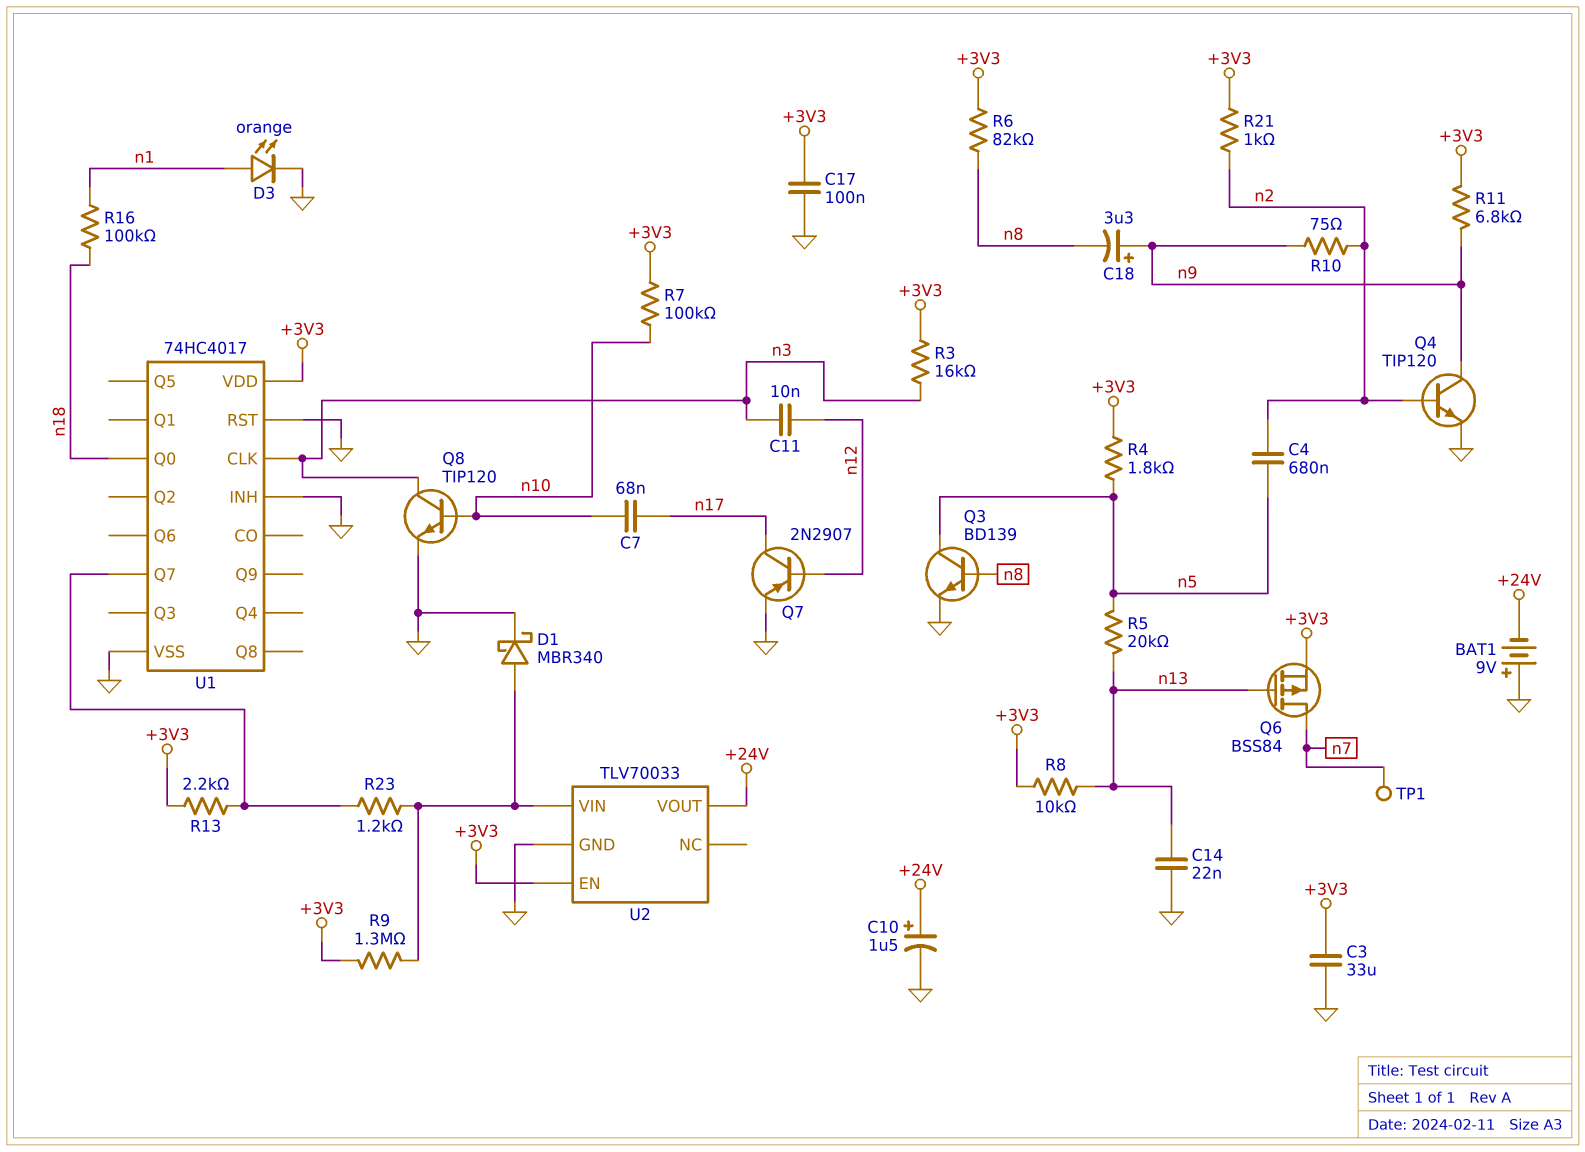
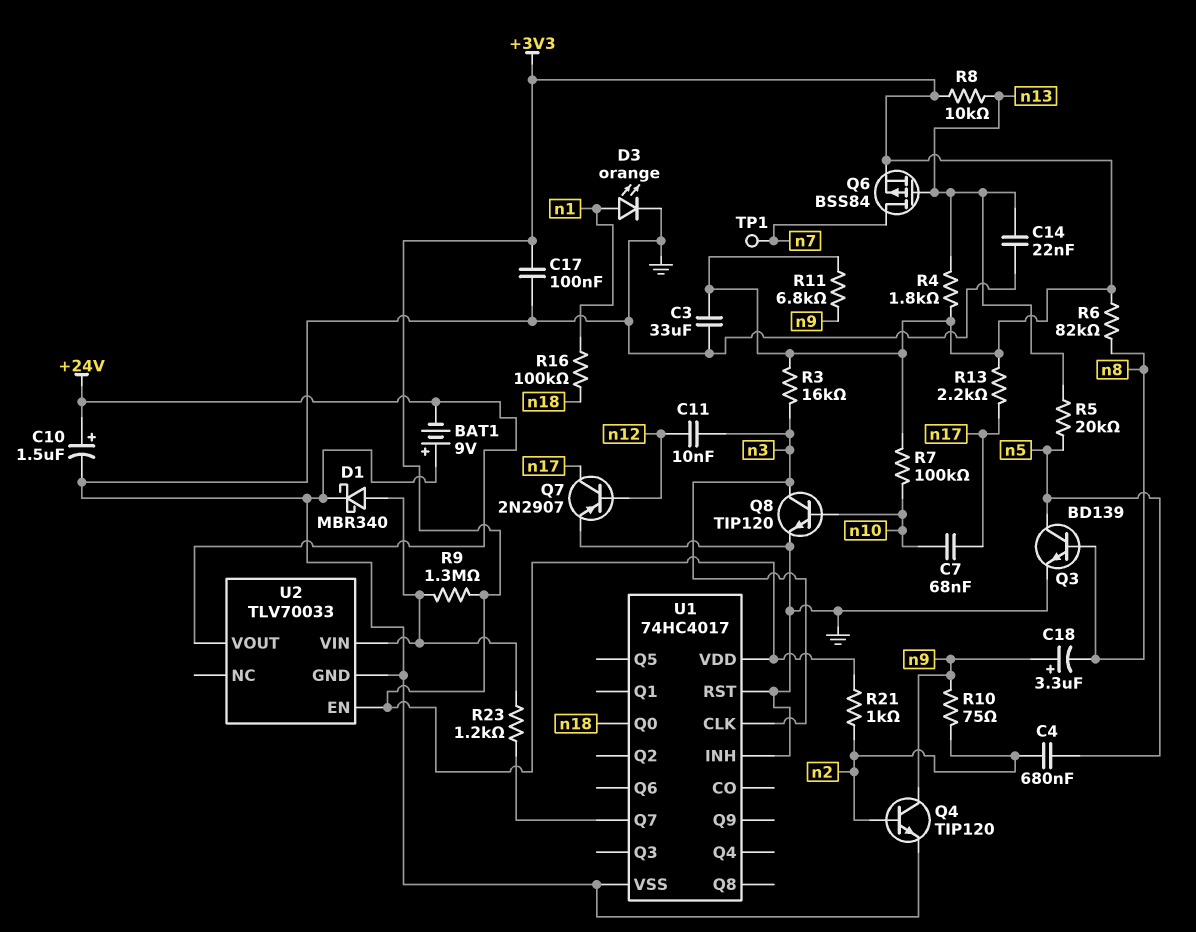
R4: 1.8k (+3V3, n5) -> 1.8k (+3V3, n13)
R13: 2.2k (+3V3, U1/Q7) -> 2.2k (+3V3, n17)

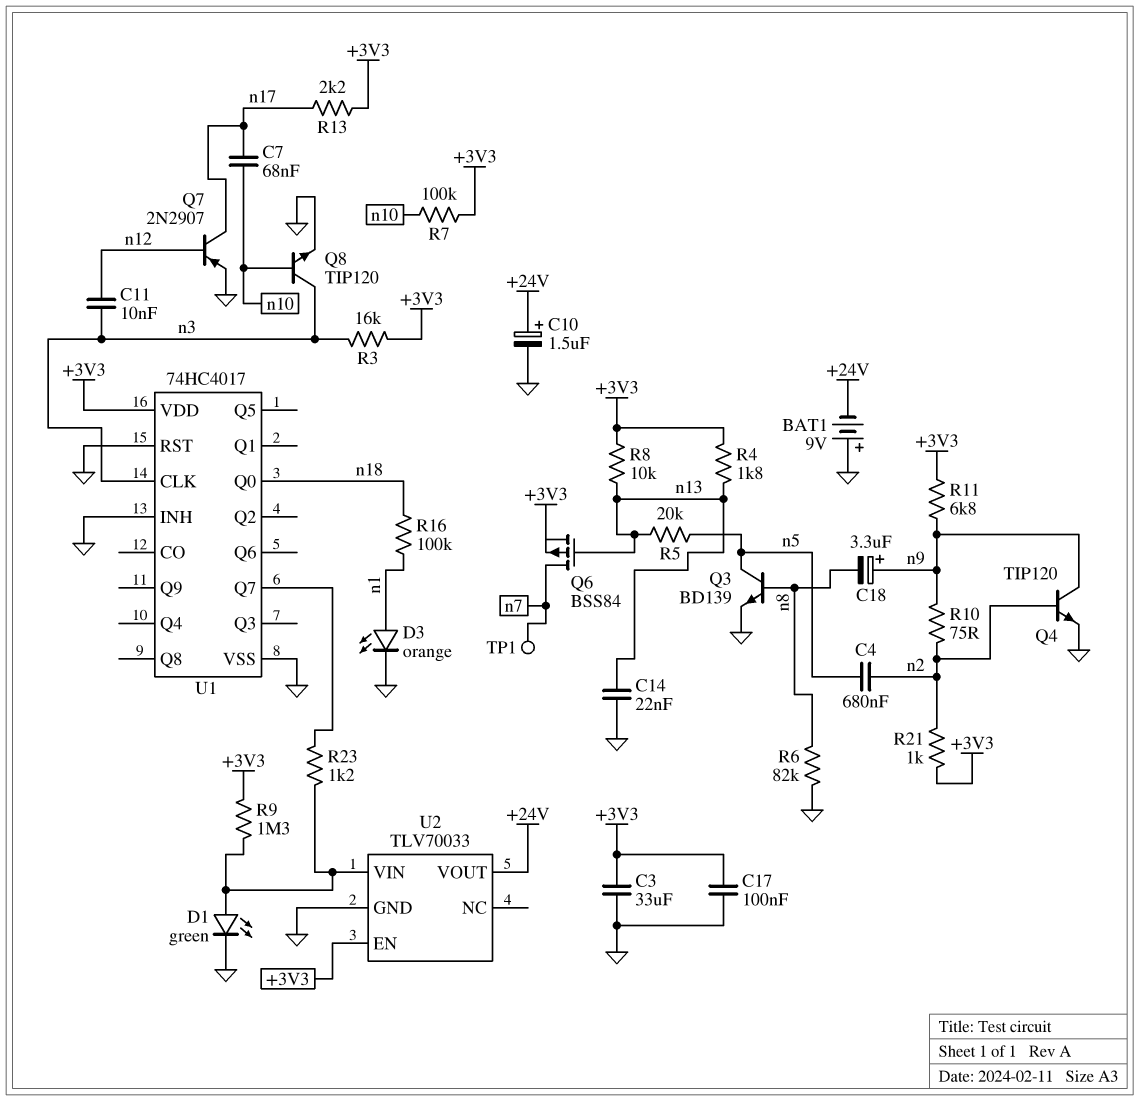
D1: schottky MBR340 (A U2/VIN, K GND) -> LED green (A U2/VIN, K GND)
R6: 82k (+3V3, n8) -> 82k (GND, n8)

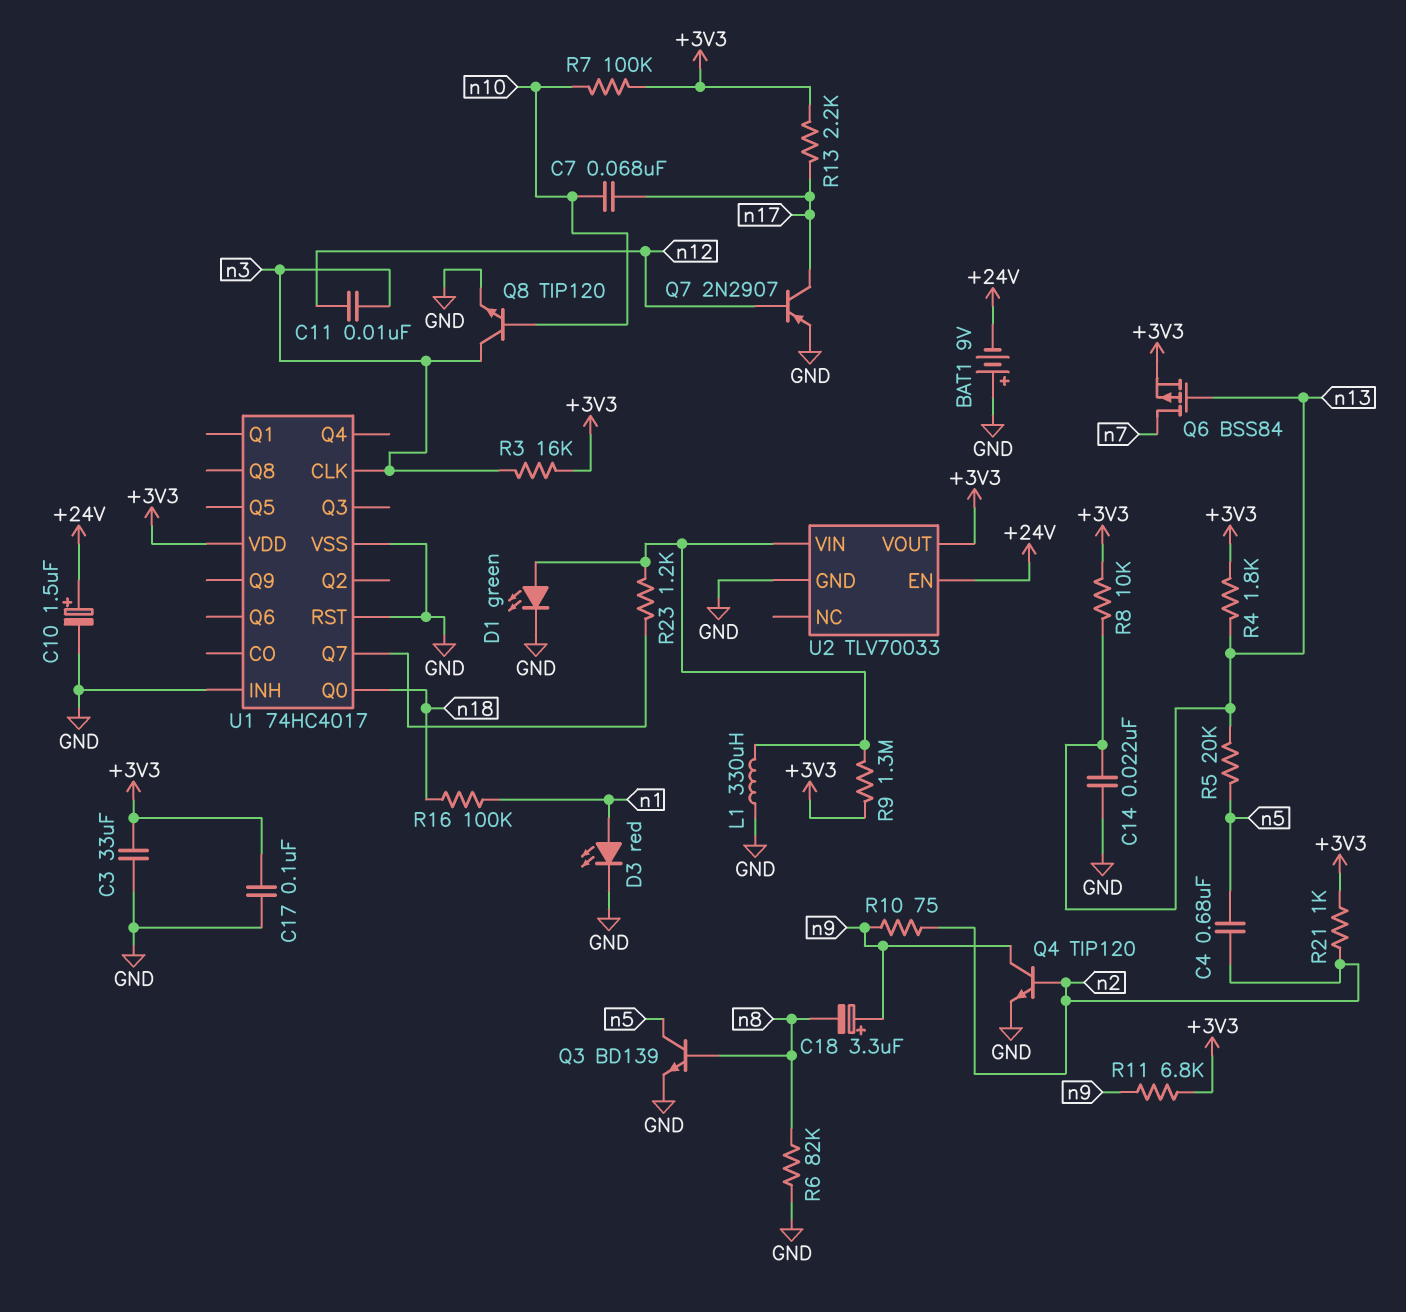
D3: LED orange (A n1, K GND) -> LED red (A n1, K GND)
L1: none -> 330uH (GND, U2/VIN)
TP1: test point (n7) -> none
U2 pin EN: +3V3 -> +24V
U2 pin VOUT: +24V -> +3V3

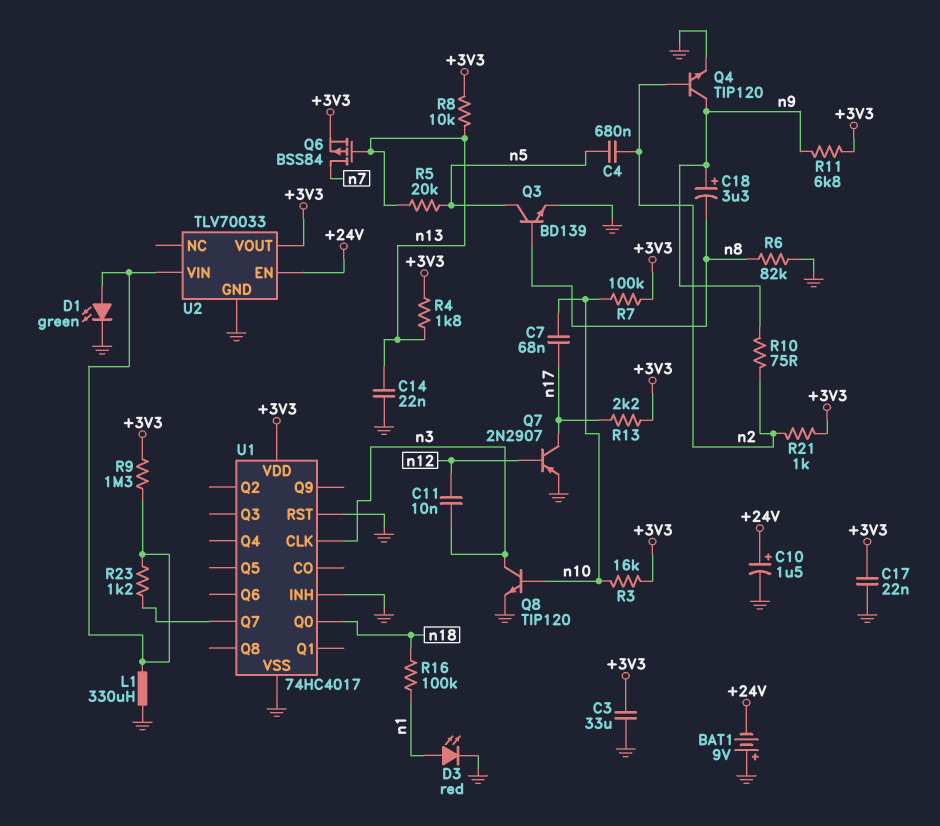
C17: 100nF (+3V3, GND) -> 22nF (+3V3, GND)
R3: 16k (+3V3, n3) -> 16k (+3V3, n10)

